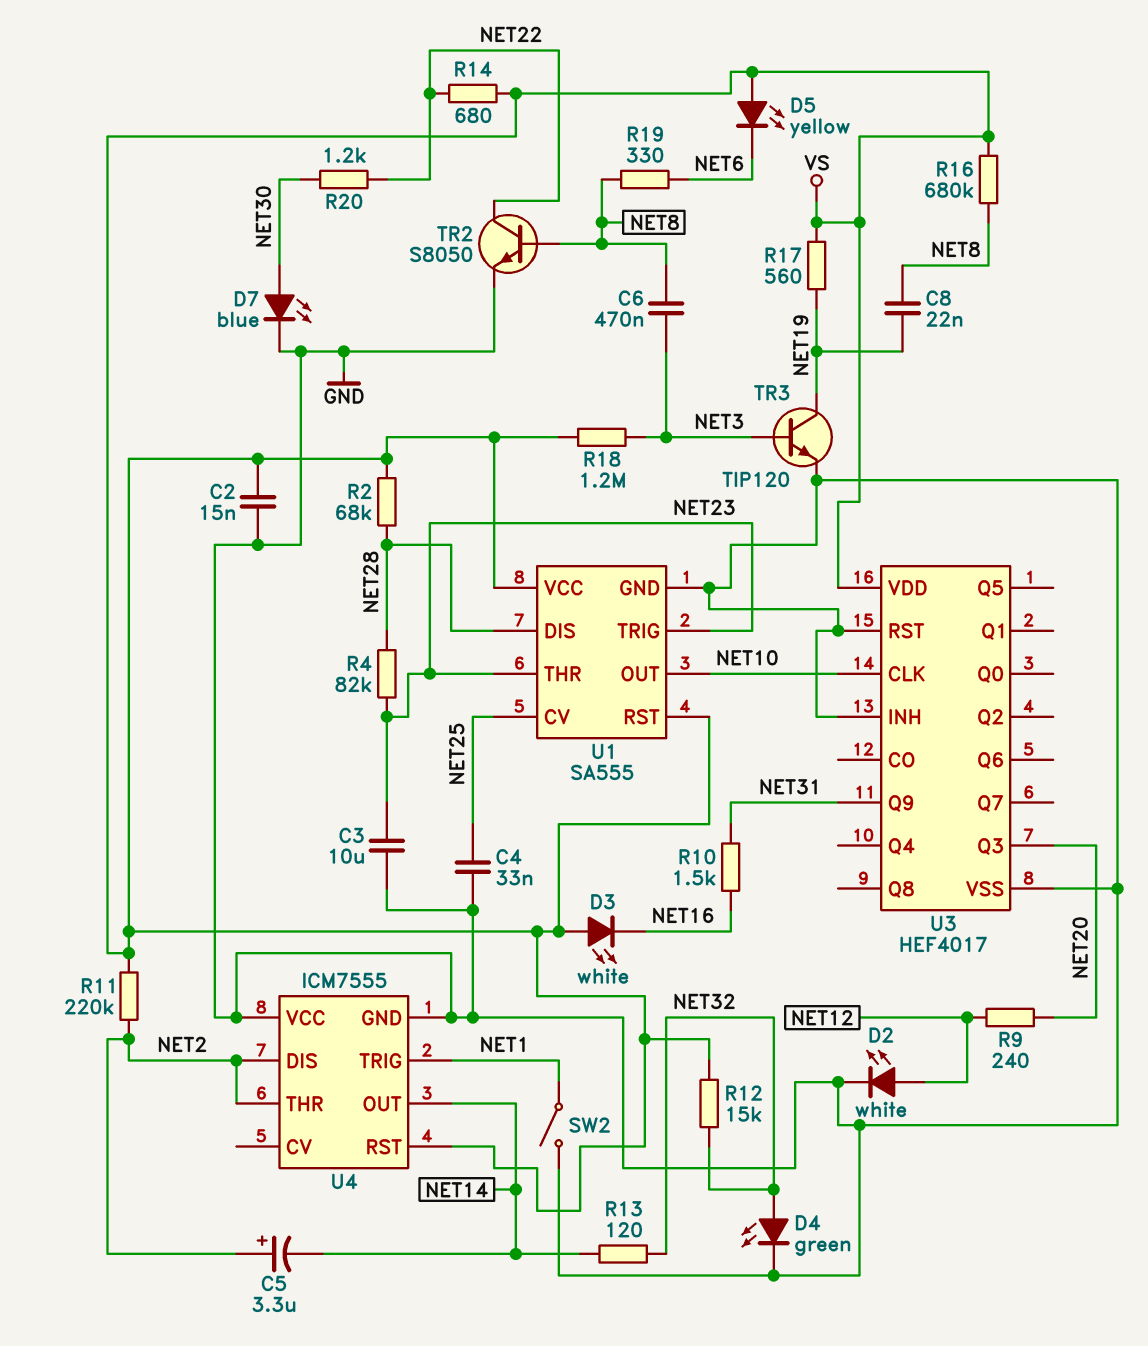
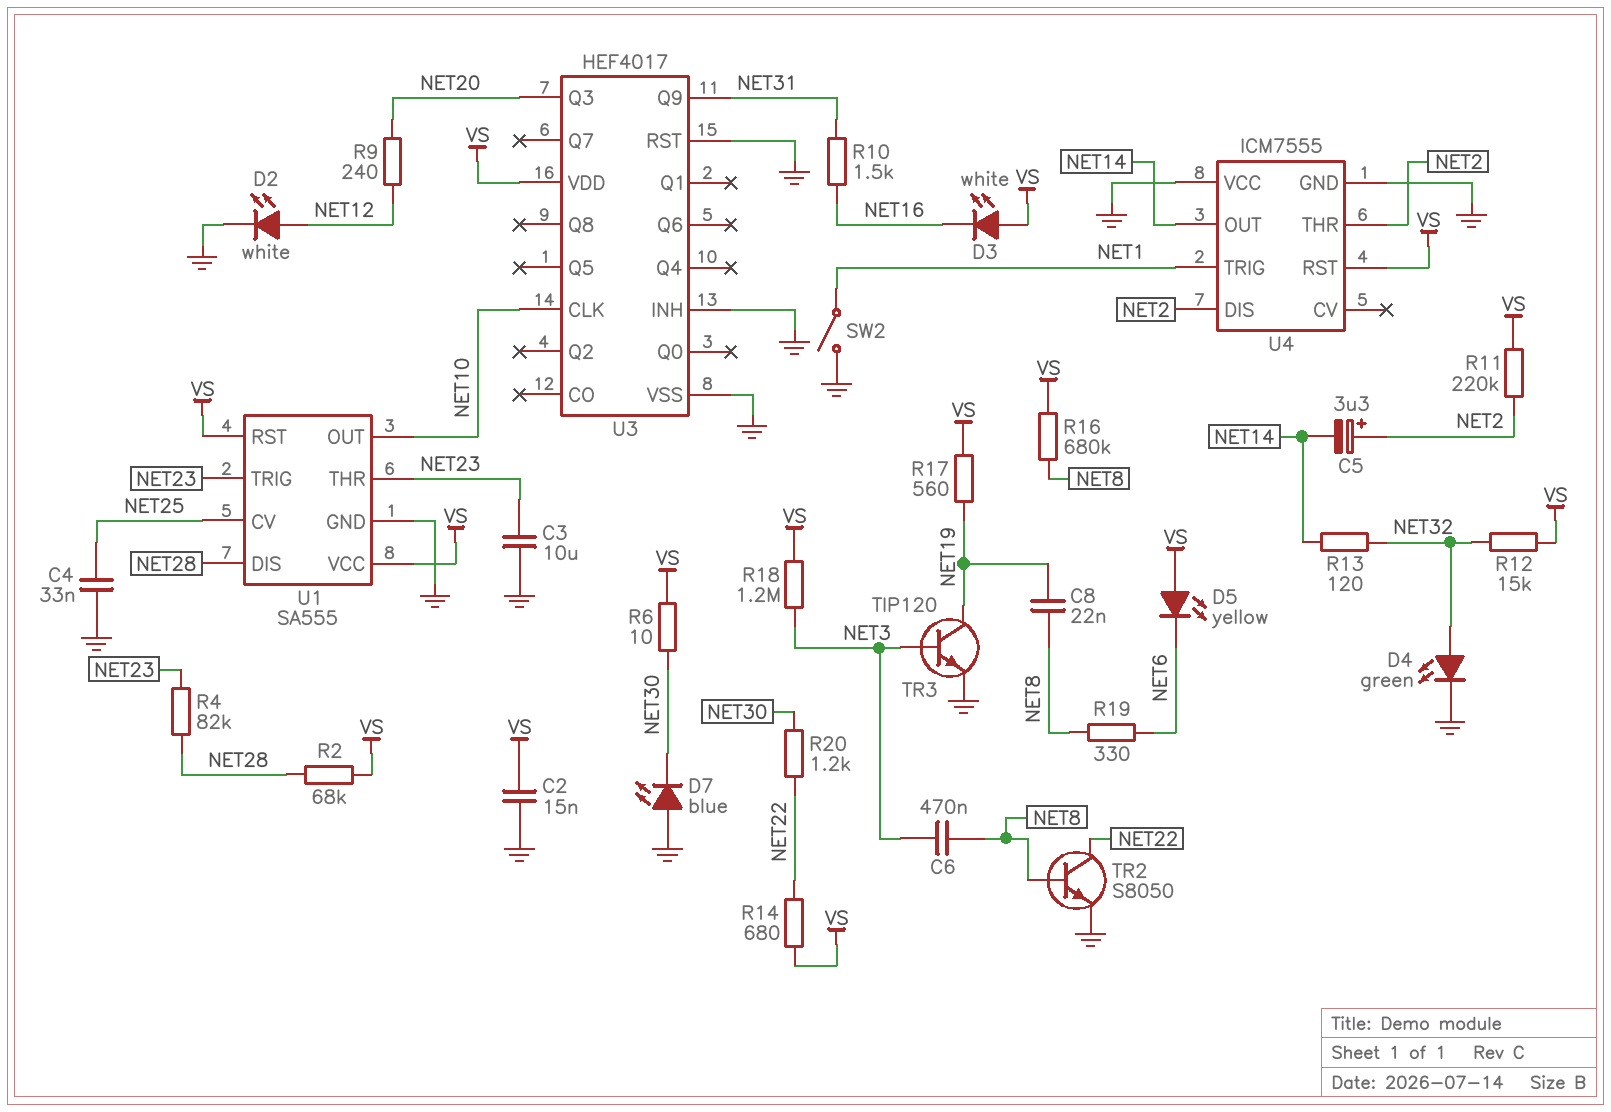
D7: LED blue (A NET30, K GND) -> LED blue (A GND, K NET30)
R6: none -> 10 (NET30, VS)

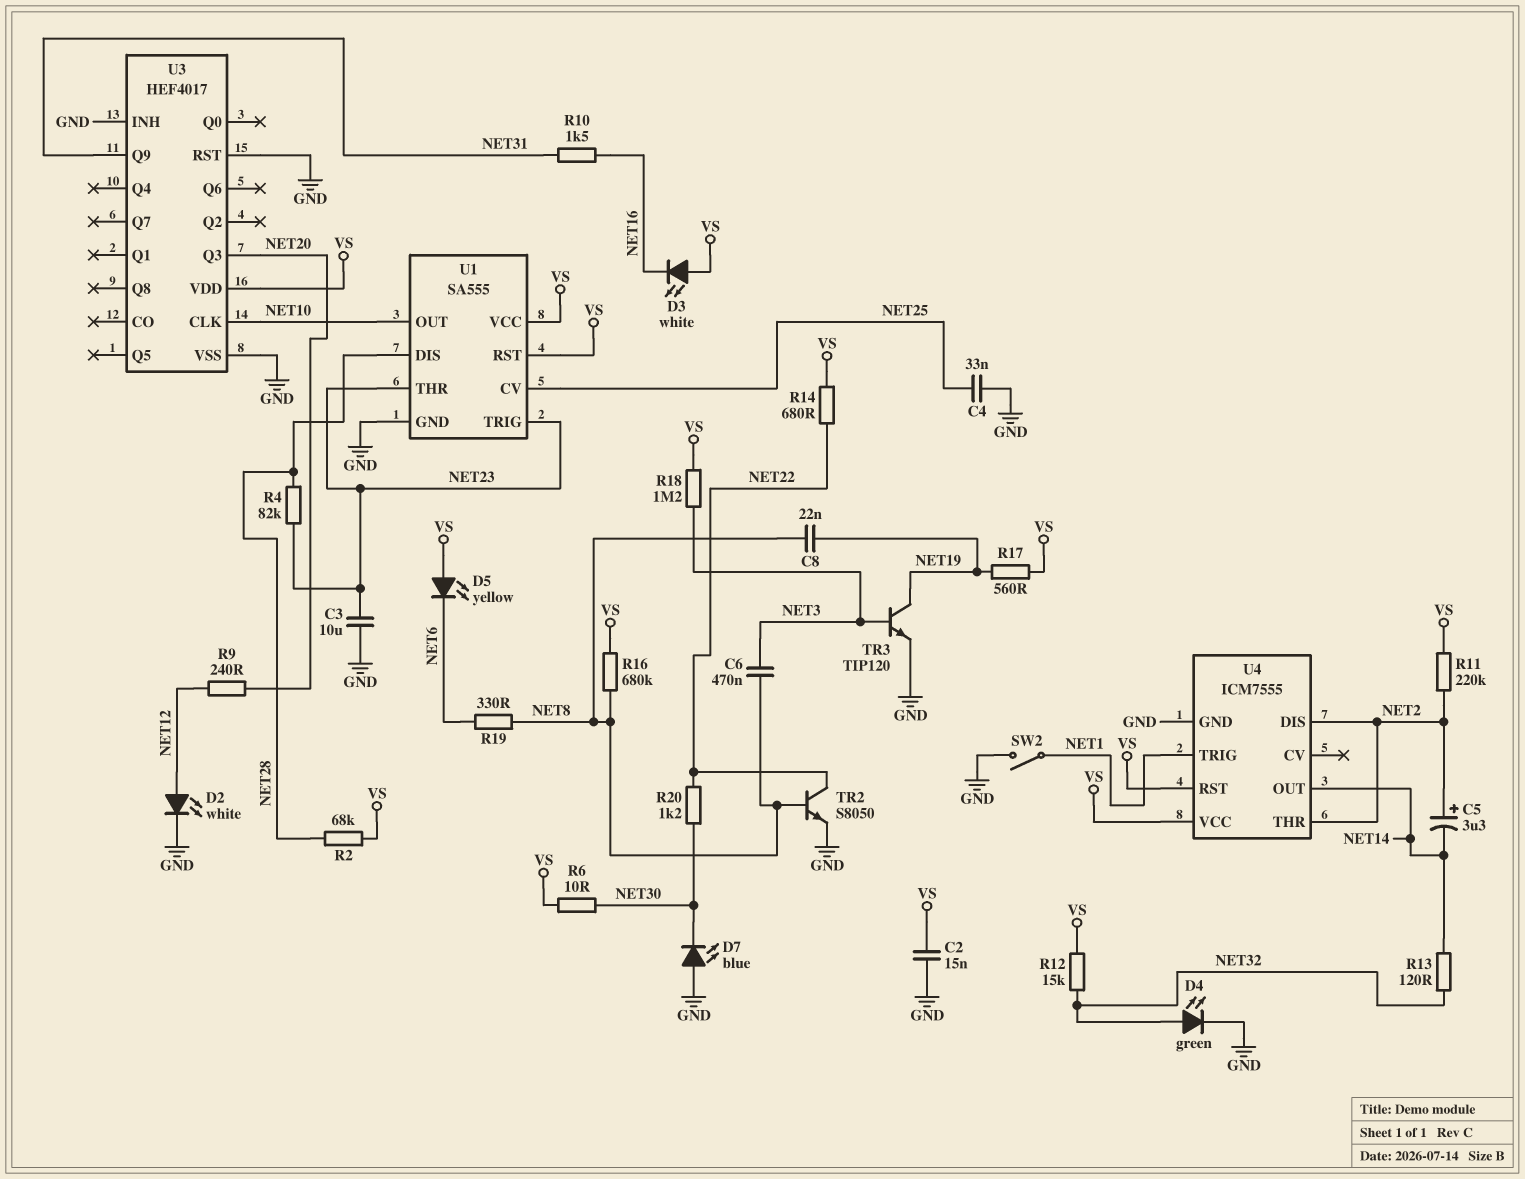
U4 pin VCC: GND -> VS

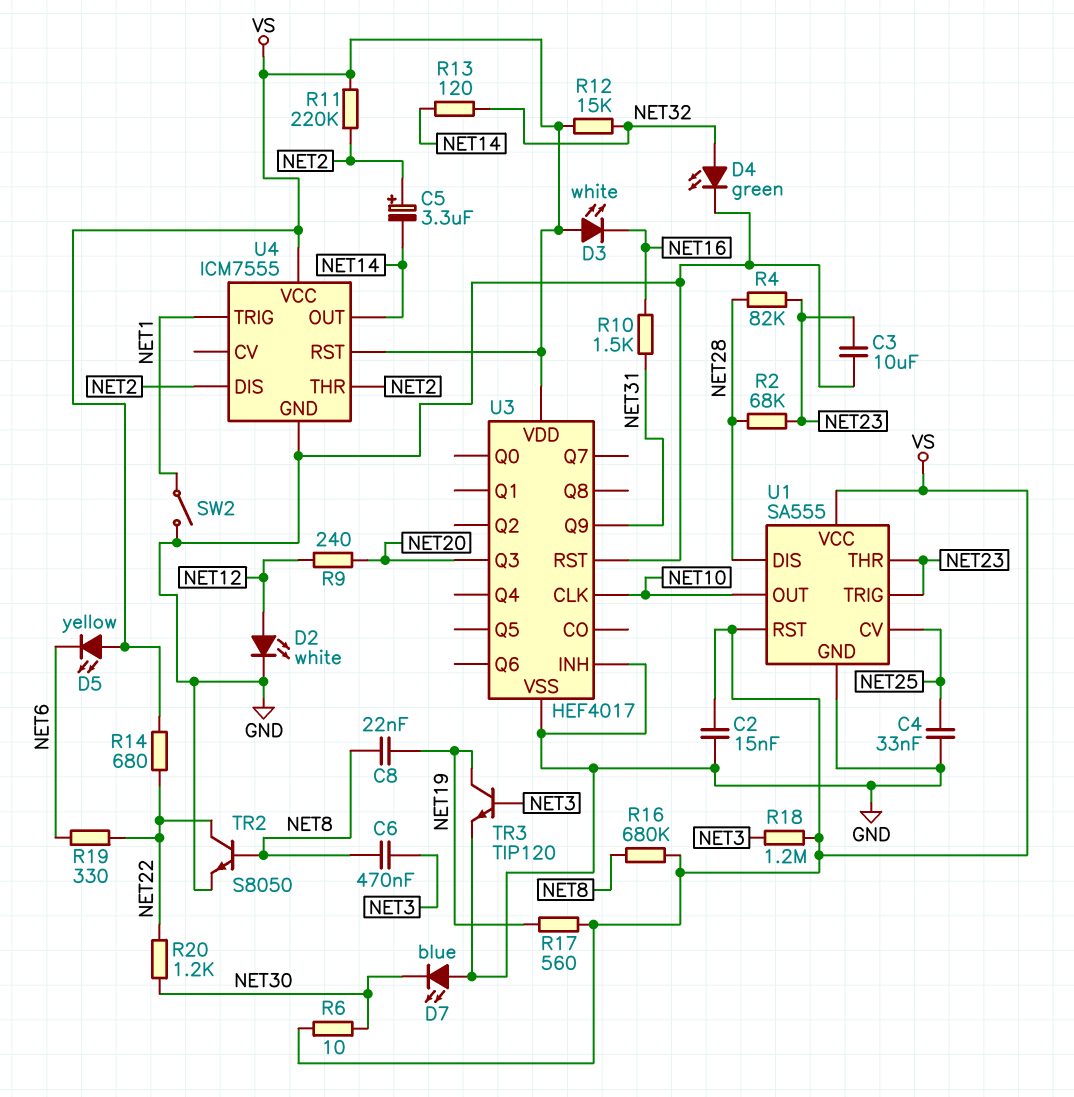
R2: 68k (NET28, VS) -> 68k (NET23, NET28)
R19: 330 (NET6, NET8) -> 330 (NET6, NET22)

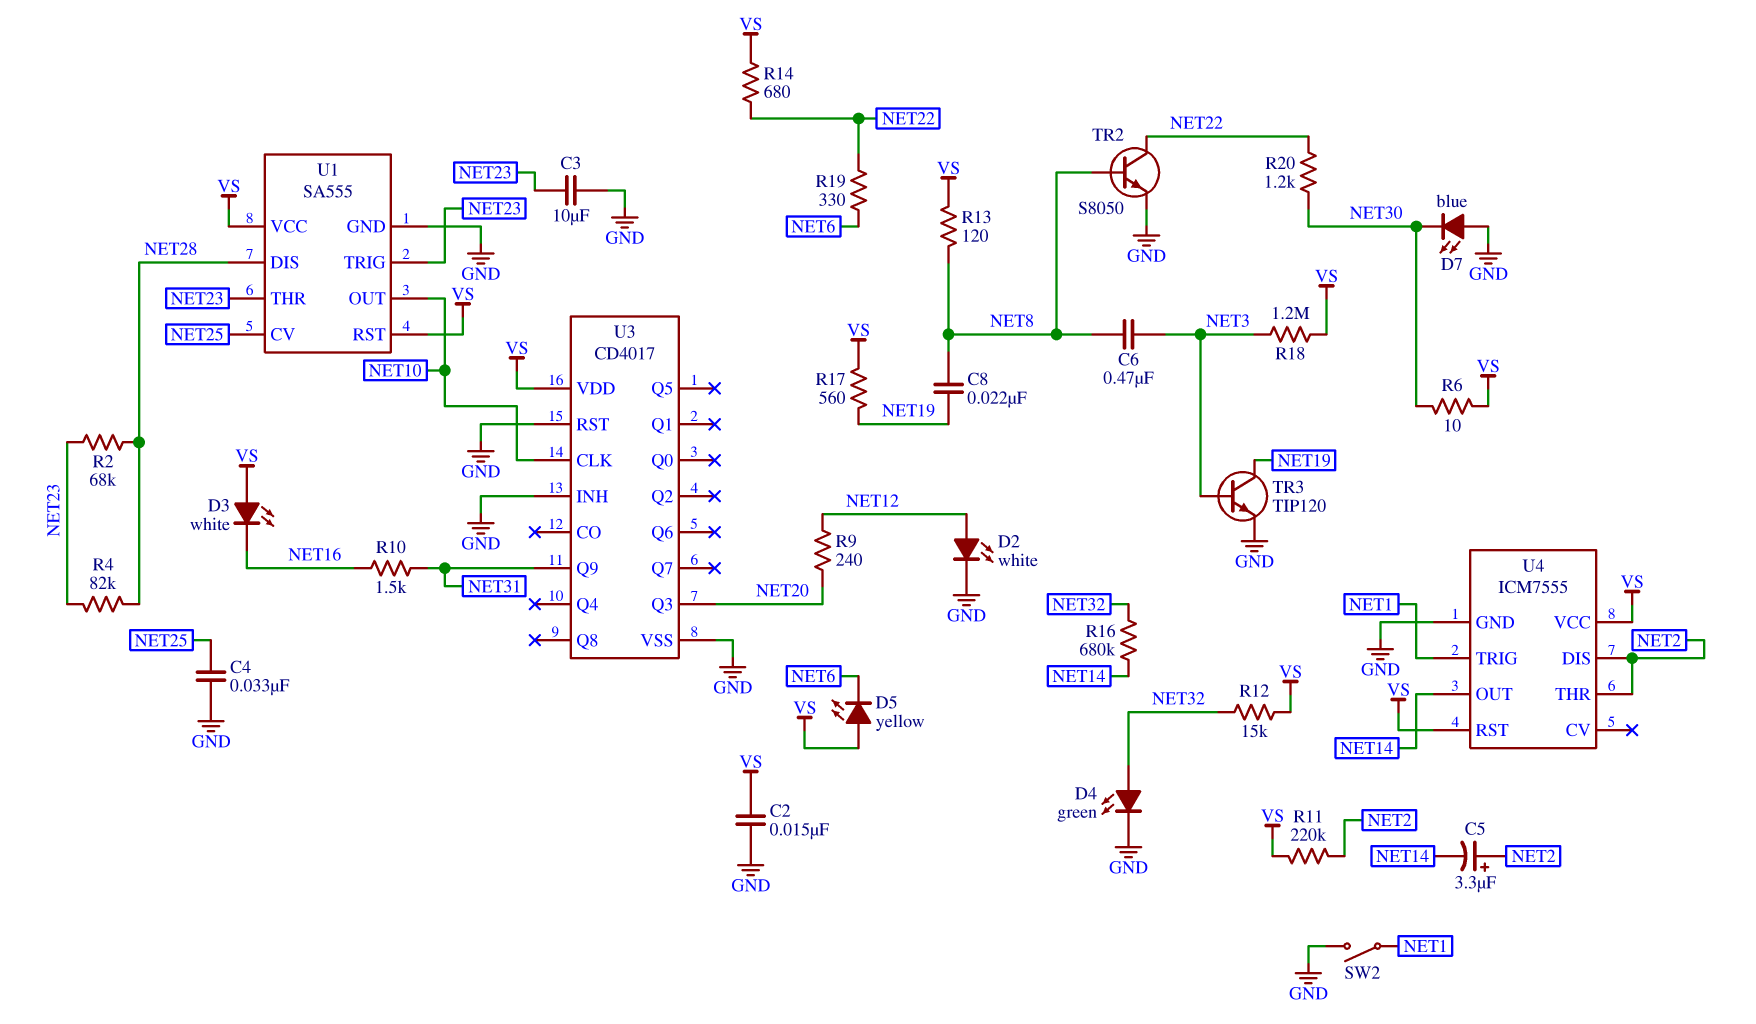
R13: 120 (NET14, NET32) -> 120 (NET8, VS)
R16: 680k (NET8, VS) -> 680k (NET14, NET32)
U3: HEF4017 -> CD4017

